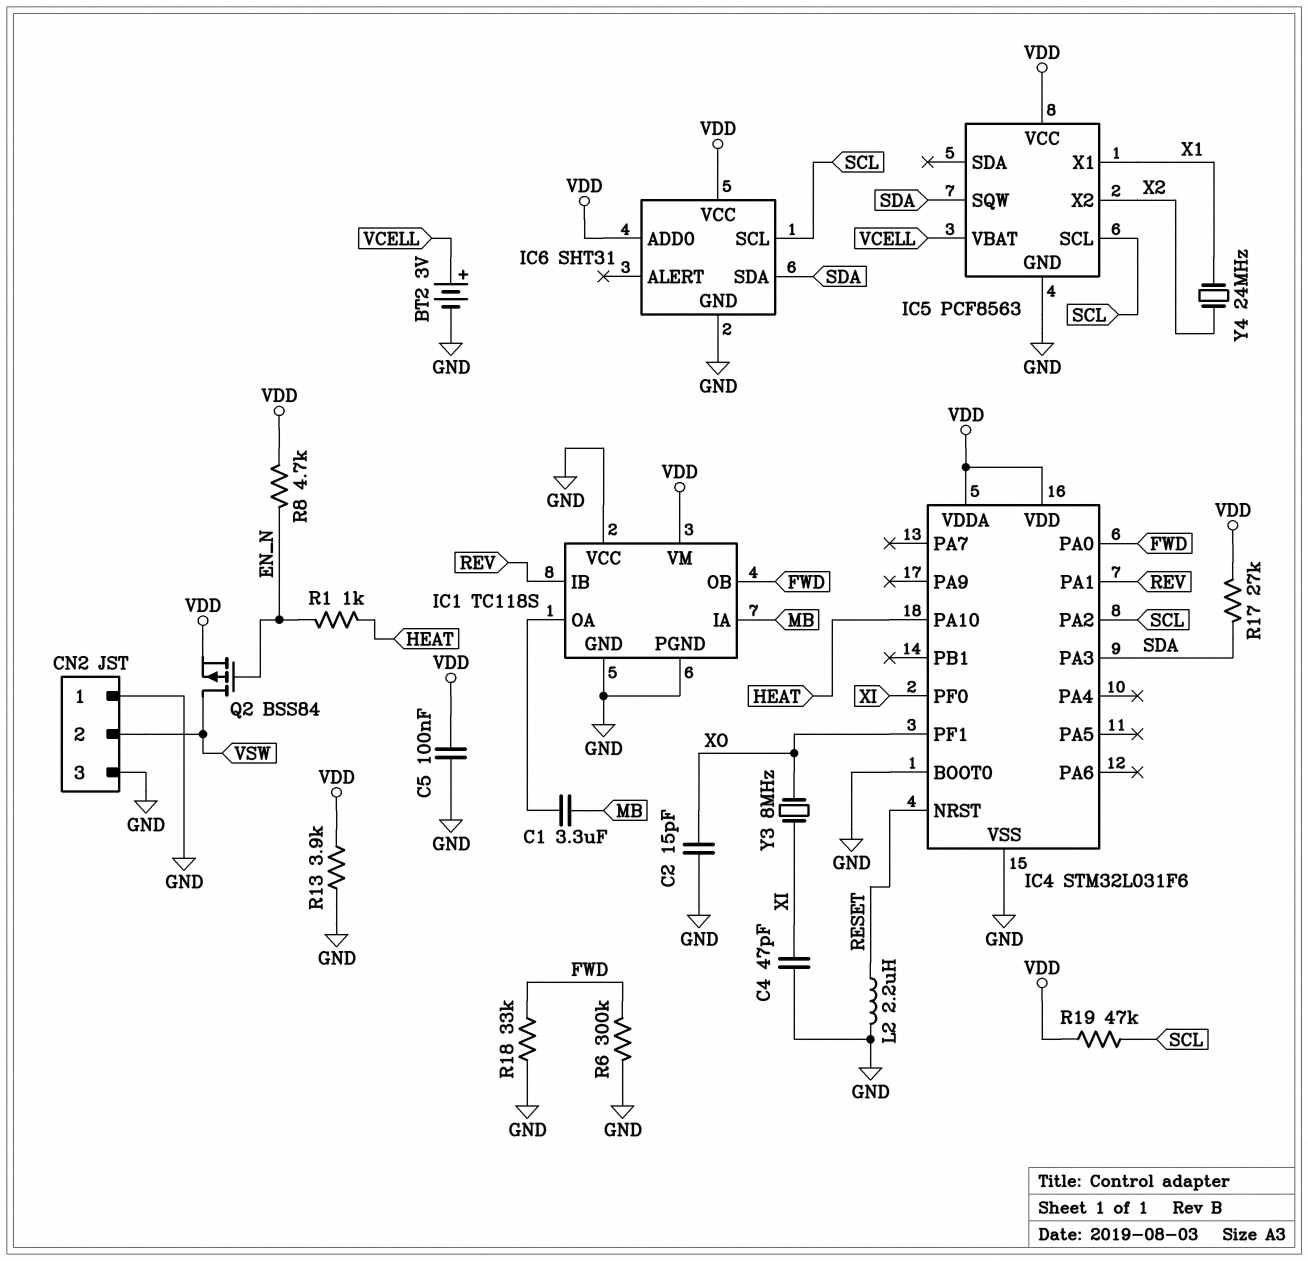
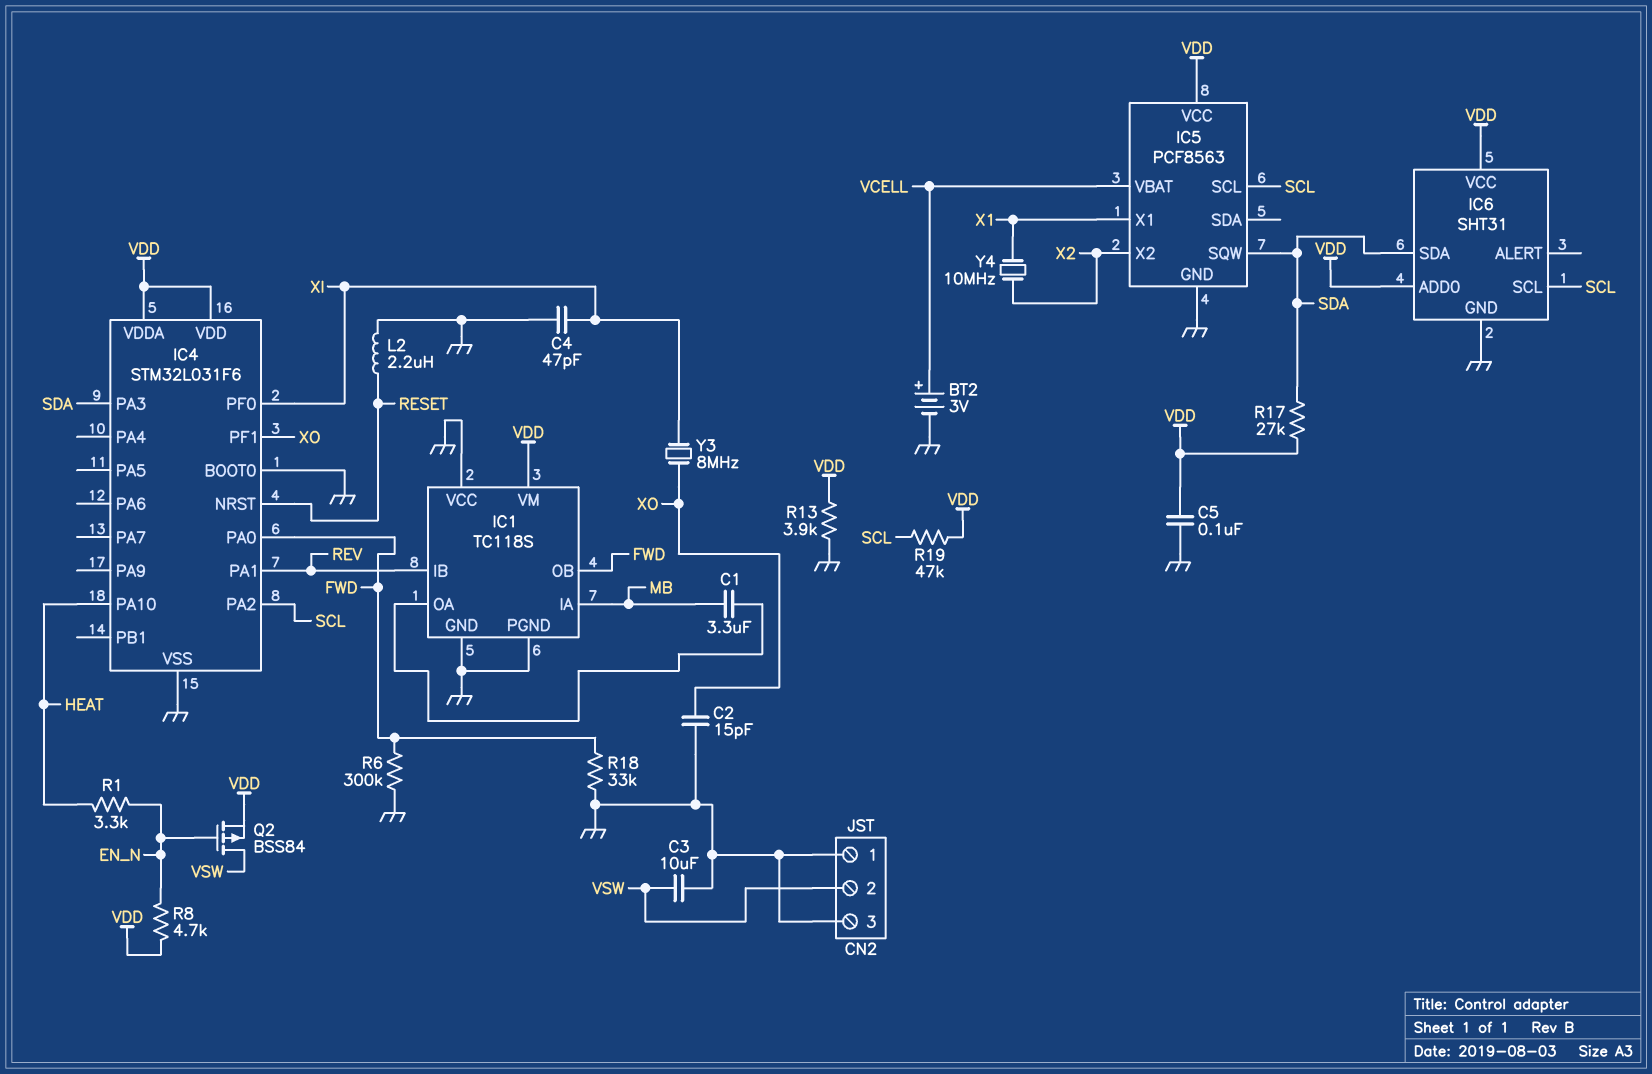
C3: none -> 10uF (GND, VSW)
R1: 1k (EN_N, HEAT) -> 3.3k (EN_N, HEAT)
Y4: 24MHz (X1, X2) -> 10MHz (X1, X2)

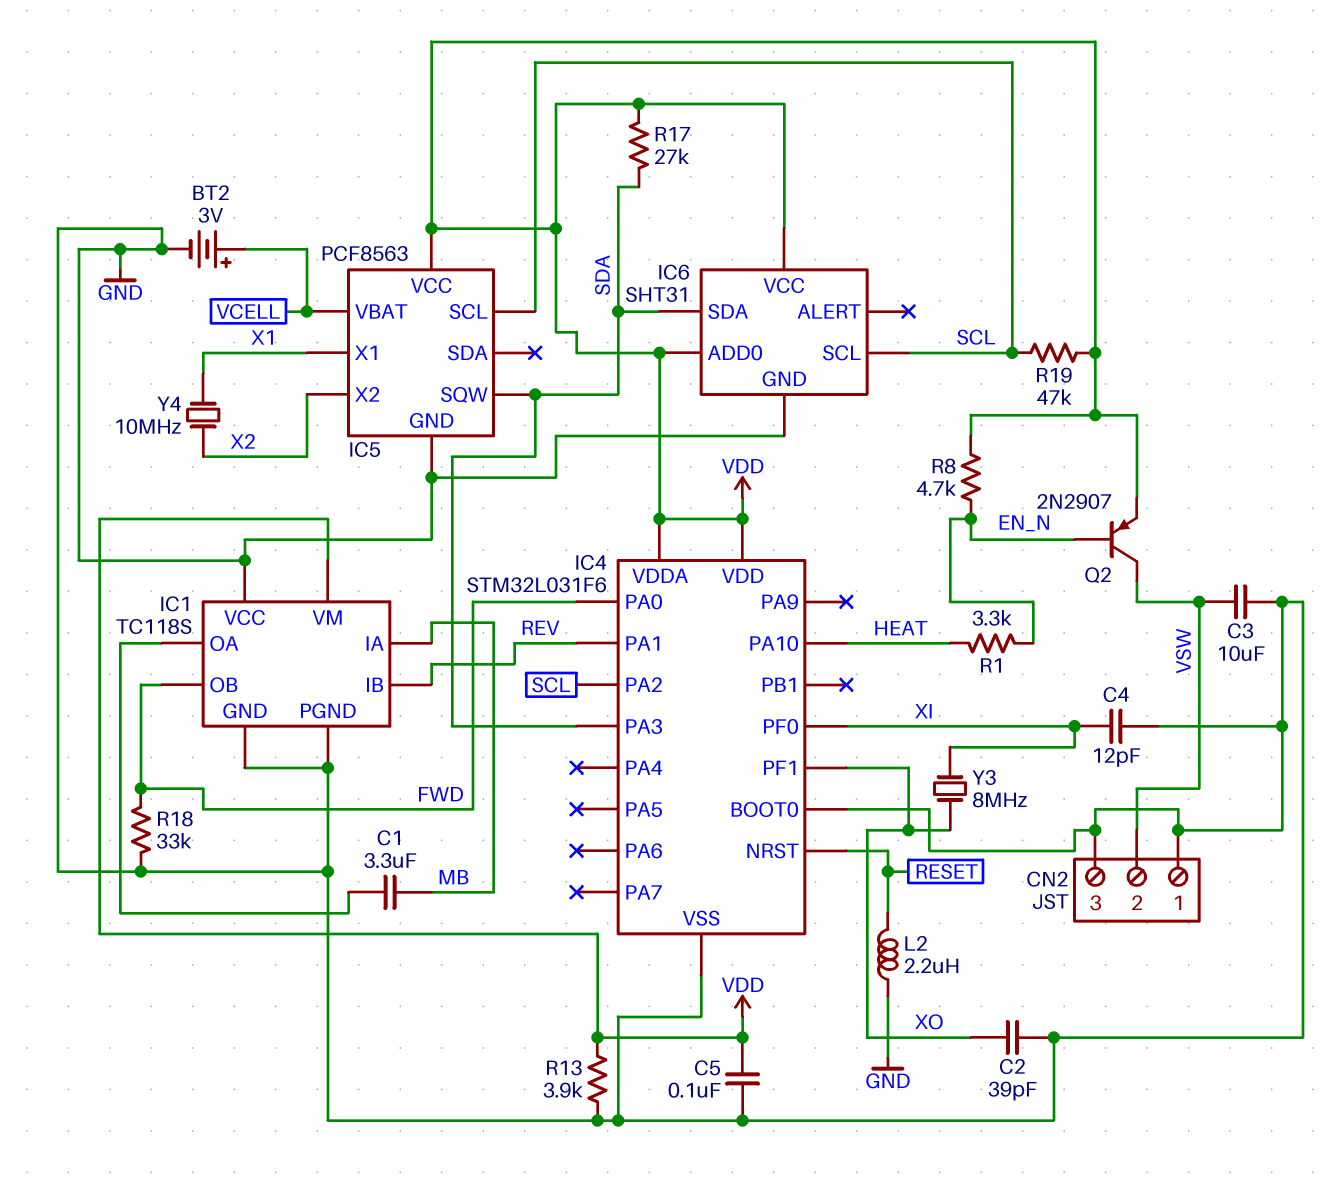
C2: 15pF (GND, XO) -> 39pF (GND, XO)
C4: 47pF (GND, XI) -> 12pF (GND, XI)
Q2: PMOS BSS84 (G EN_N, D VSW, S VDD) -> PNP 2N2907 (B EN_N, C VSW, E VDD)
R6: 300k (FWD, GND) -> none

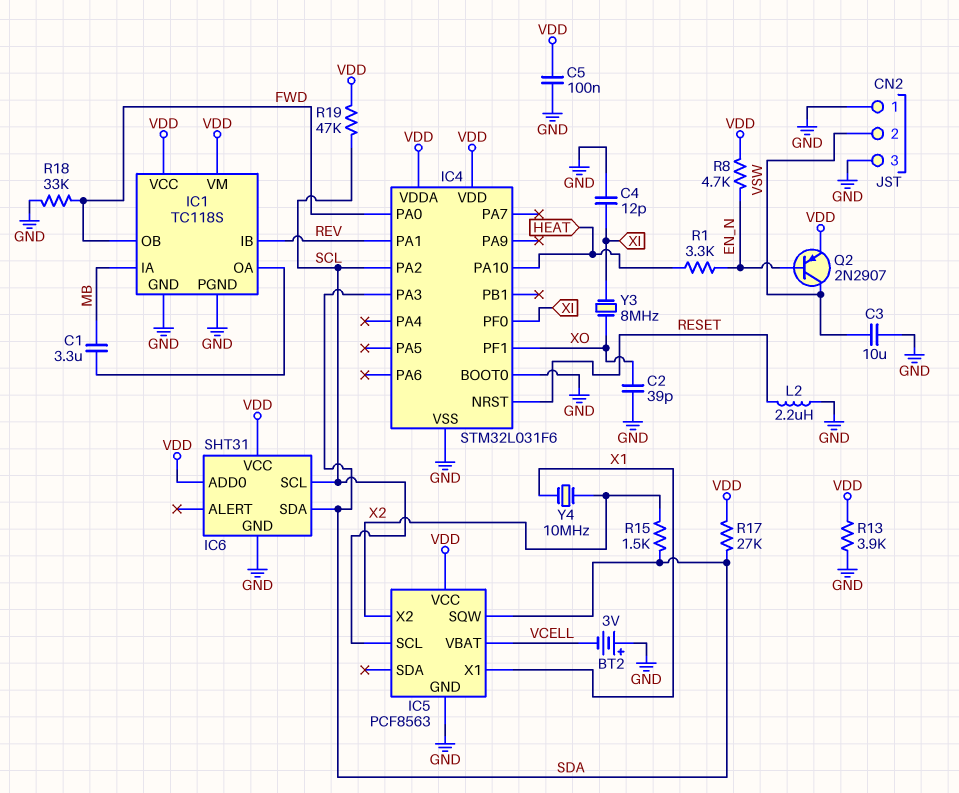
BT2: 3V (plus VCELL, minus GND) -> 3V (plus GND, minus VCELL)
IC1 pin VCC: GND -> VDD
R15: none -> 1.5k (SDA, X2)

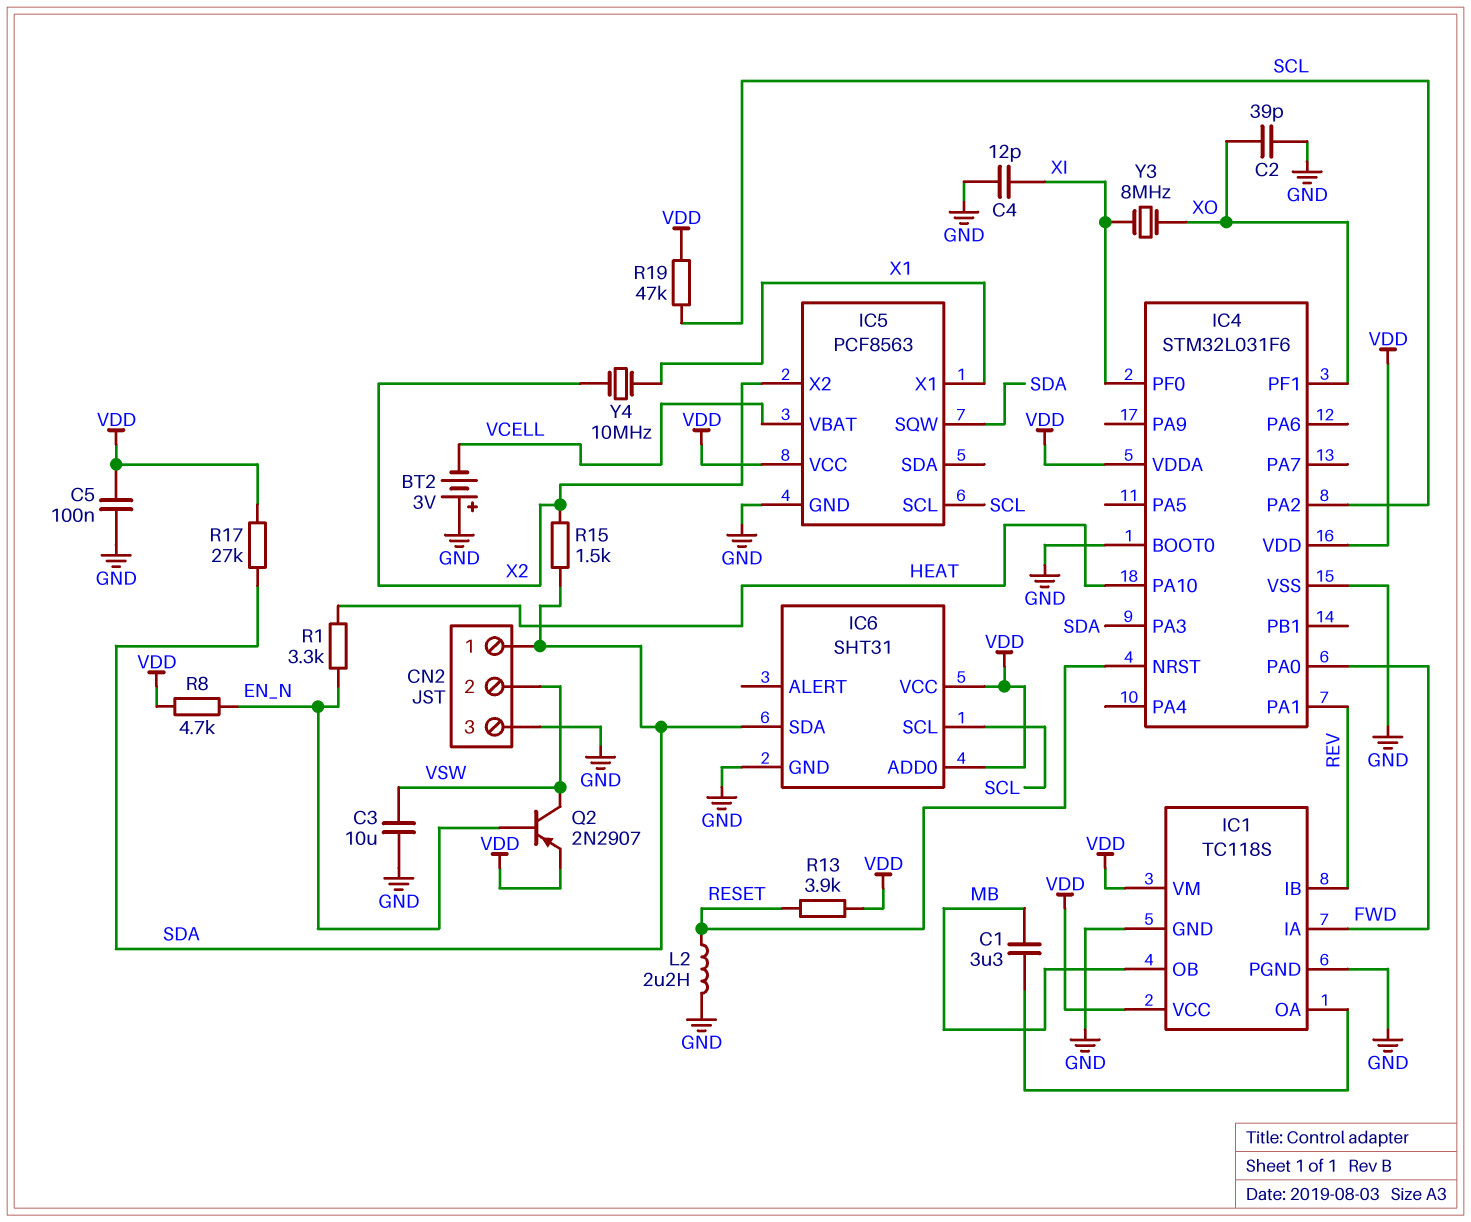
CN2 pin 1: GND -> SDA
IC1 pin IA: MB -> FWD
IC1 pin OB: FWD -> MB
R13: 3.9k (GND, VDD) -> 3.9k (RESET, VDD)
R18: 33k (FWD, GND) -> none

